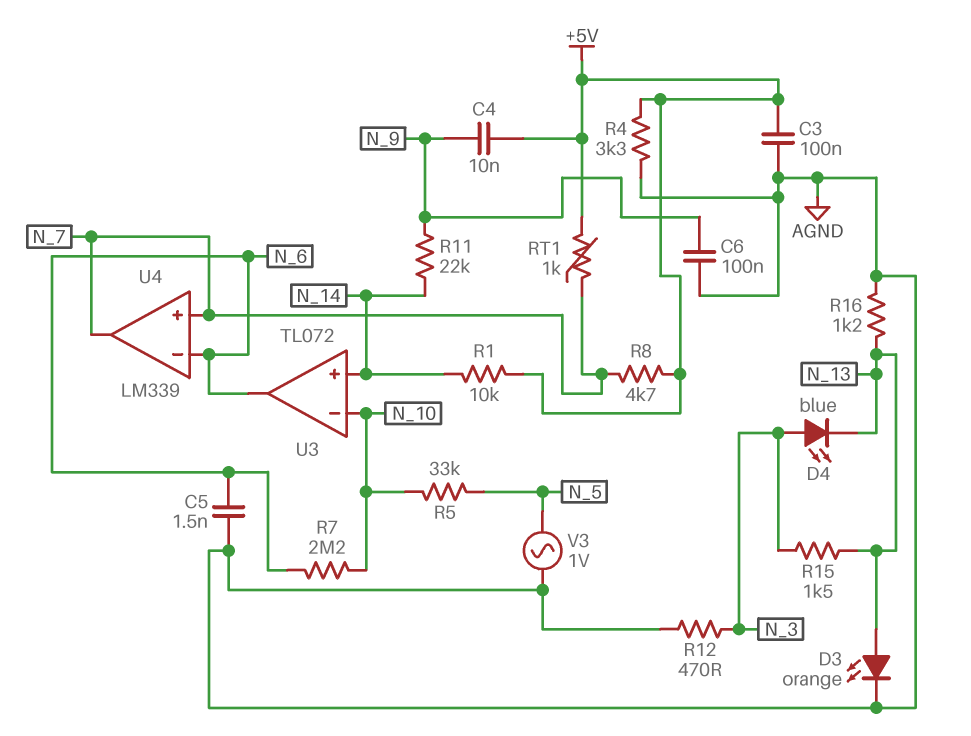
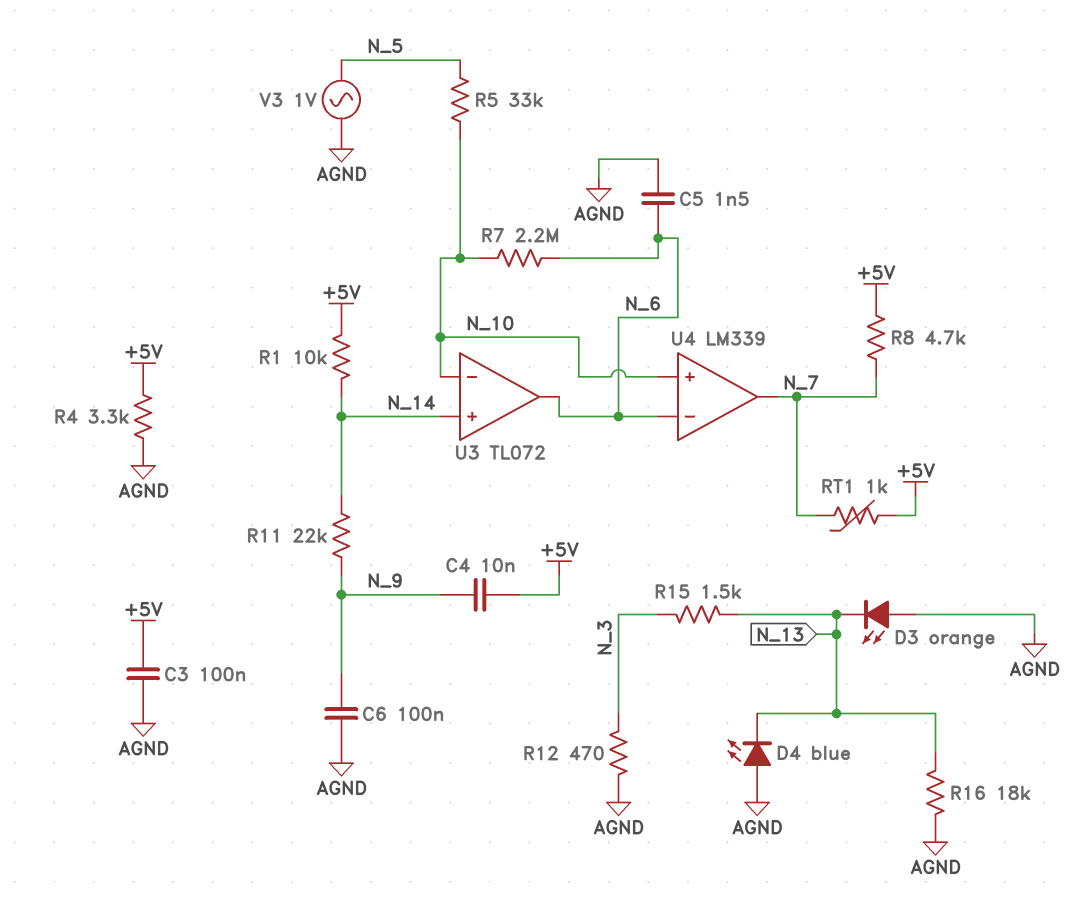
D3: LED orange (A N_13, K AGND) -> LED orange (A AGND, K N_13)
D4: LED blue (A N_3, K N_13) -> LED blue (A AGND, K N_13)
R16: 1.2k (AGND, N_13) -> 18k (AGND, N_13)
U4 pin in+: N_7 -> N_10

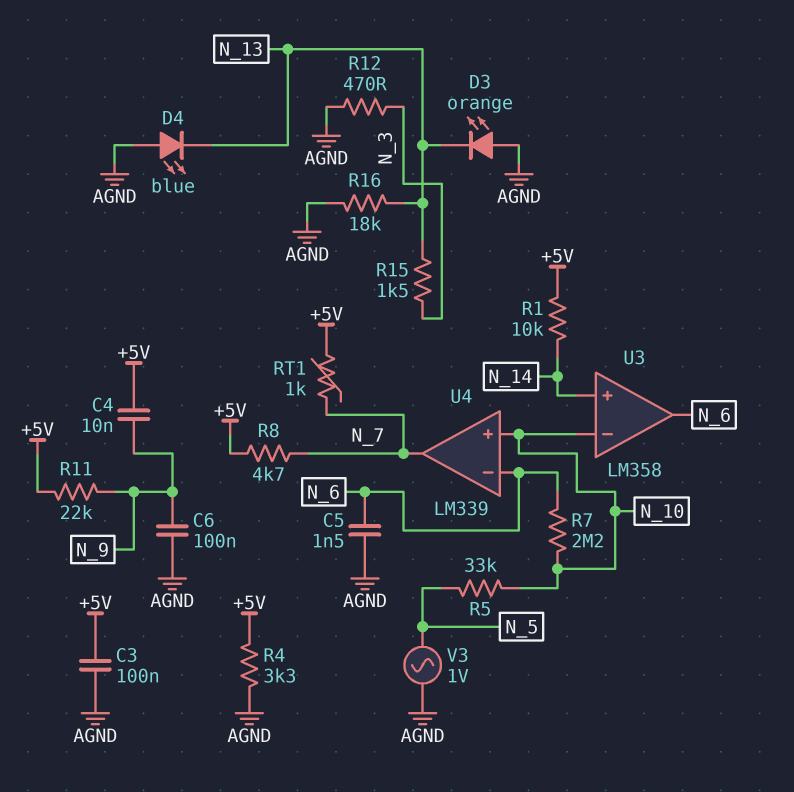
R11: 22k (N_9, N_14) -> 22k (+5V, N_9)
U3: TL072 -> LM358

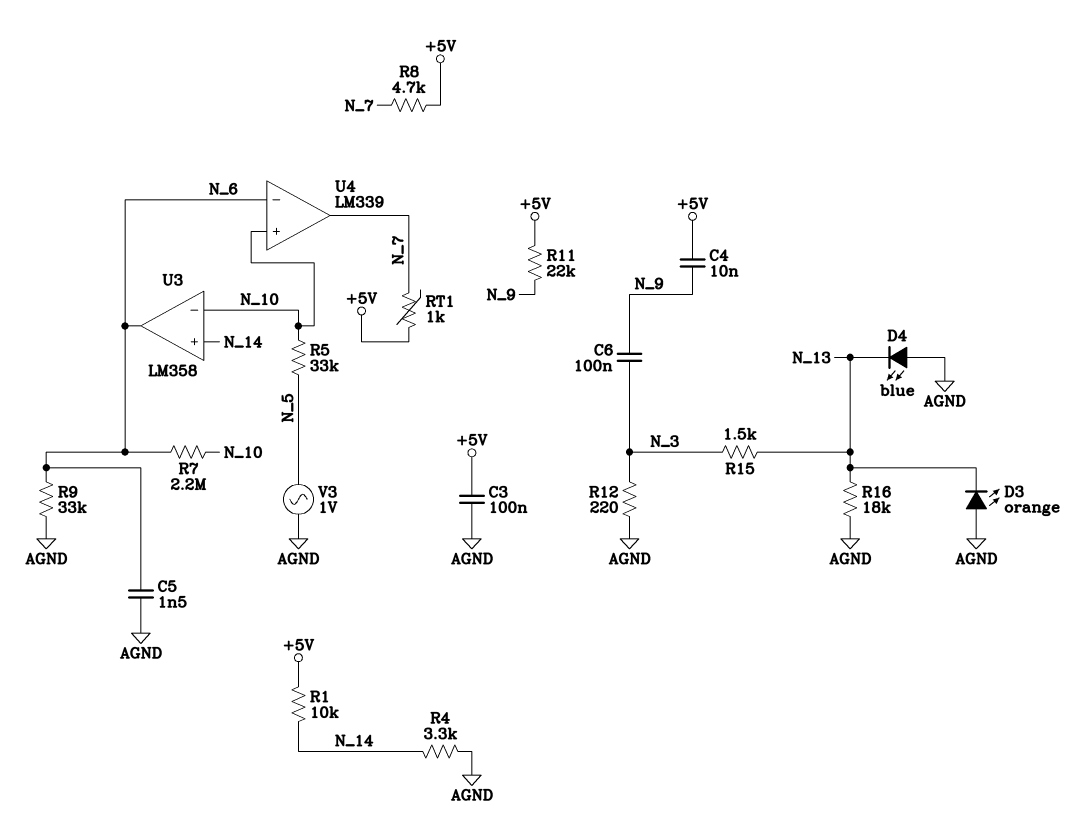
C6: 100nF (AGND, N_9) -> 100nF (N_3, N_9)
R4: 3.3k (+5V, AGND) -> 3.3k (AGND, N_14)
R9: none -> 33k (AGND, N_6)
R12: 470 (AGND, N_3) -> 220 (AGND, N_3)

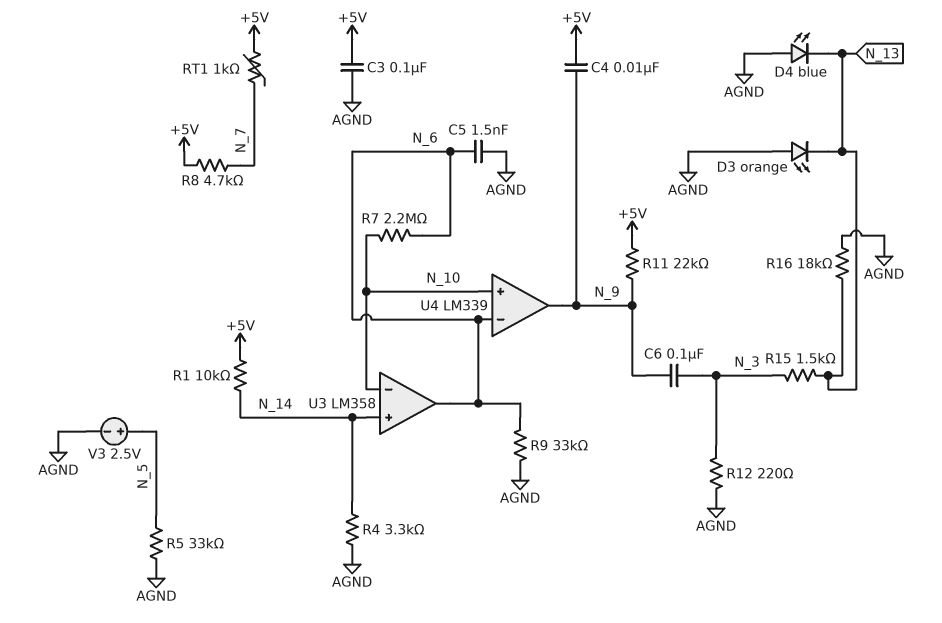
R5: 33k (N_5, N_10) -> 33k (AGND, N_5)
U4 pin out: N_7 -> N_9
V3: AC 1V (AGND, N_5) -> 2.5V (plus N_5, minus AGND)

